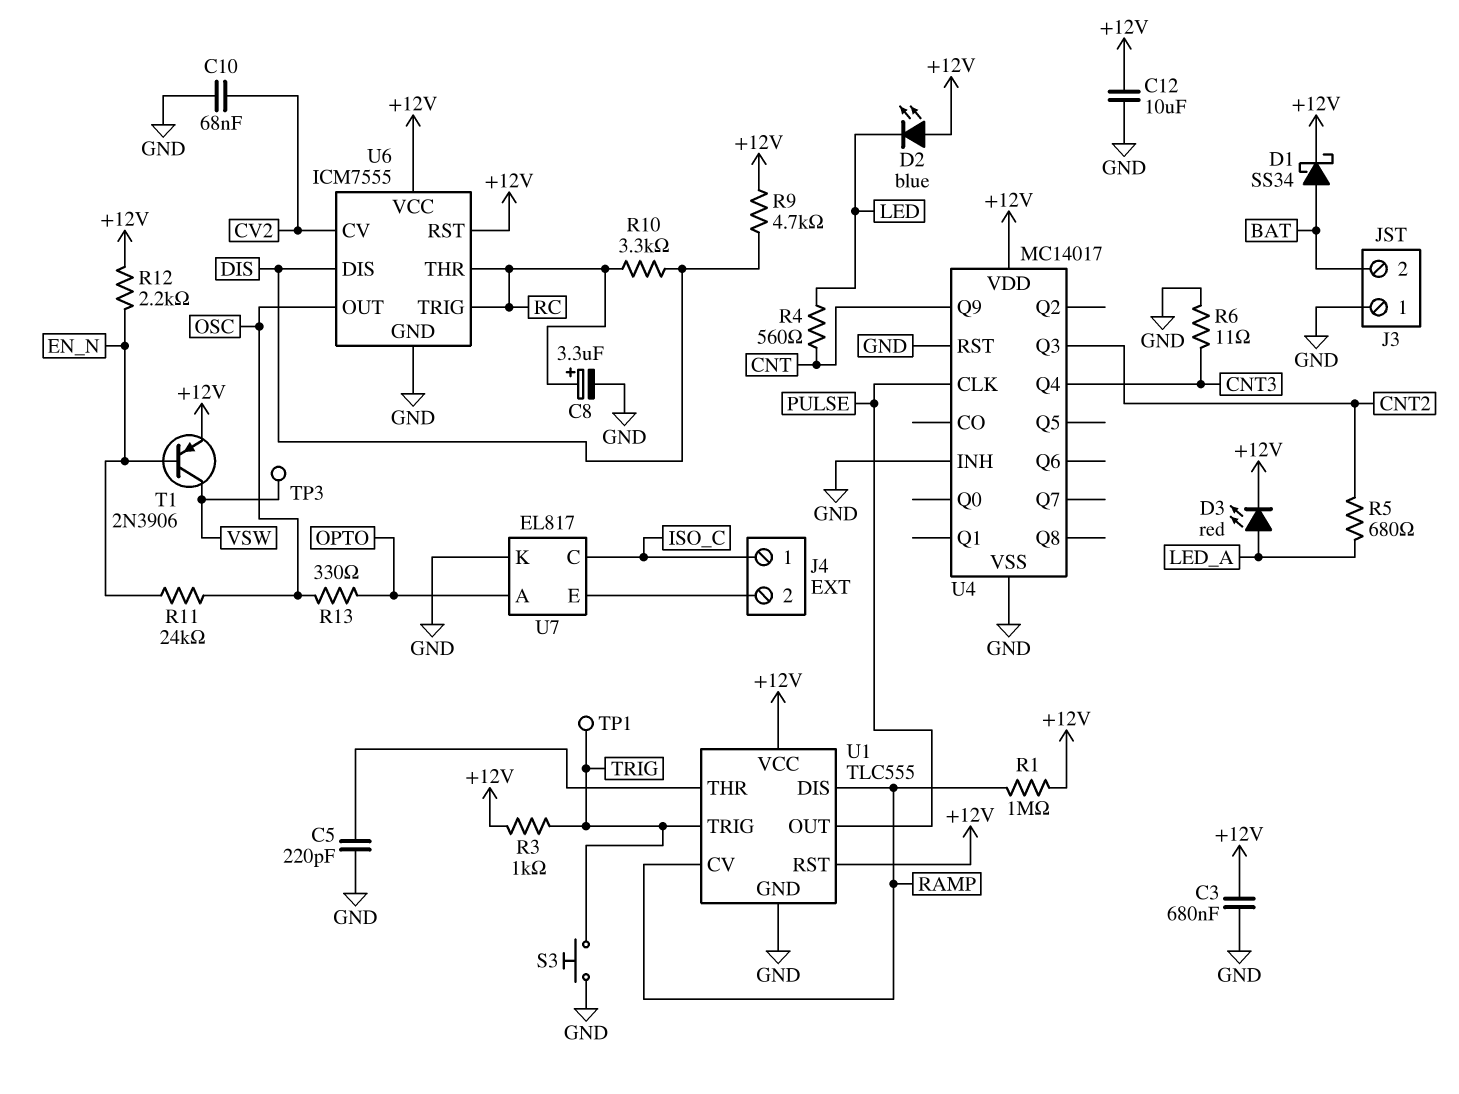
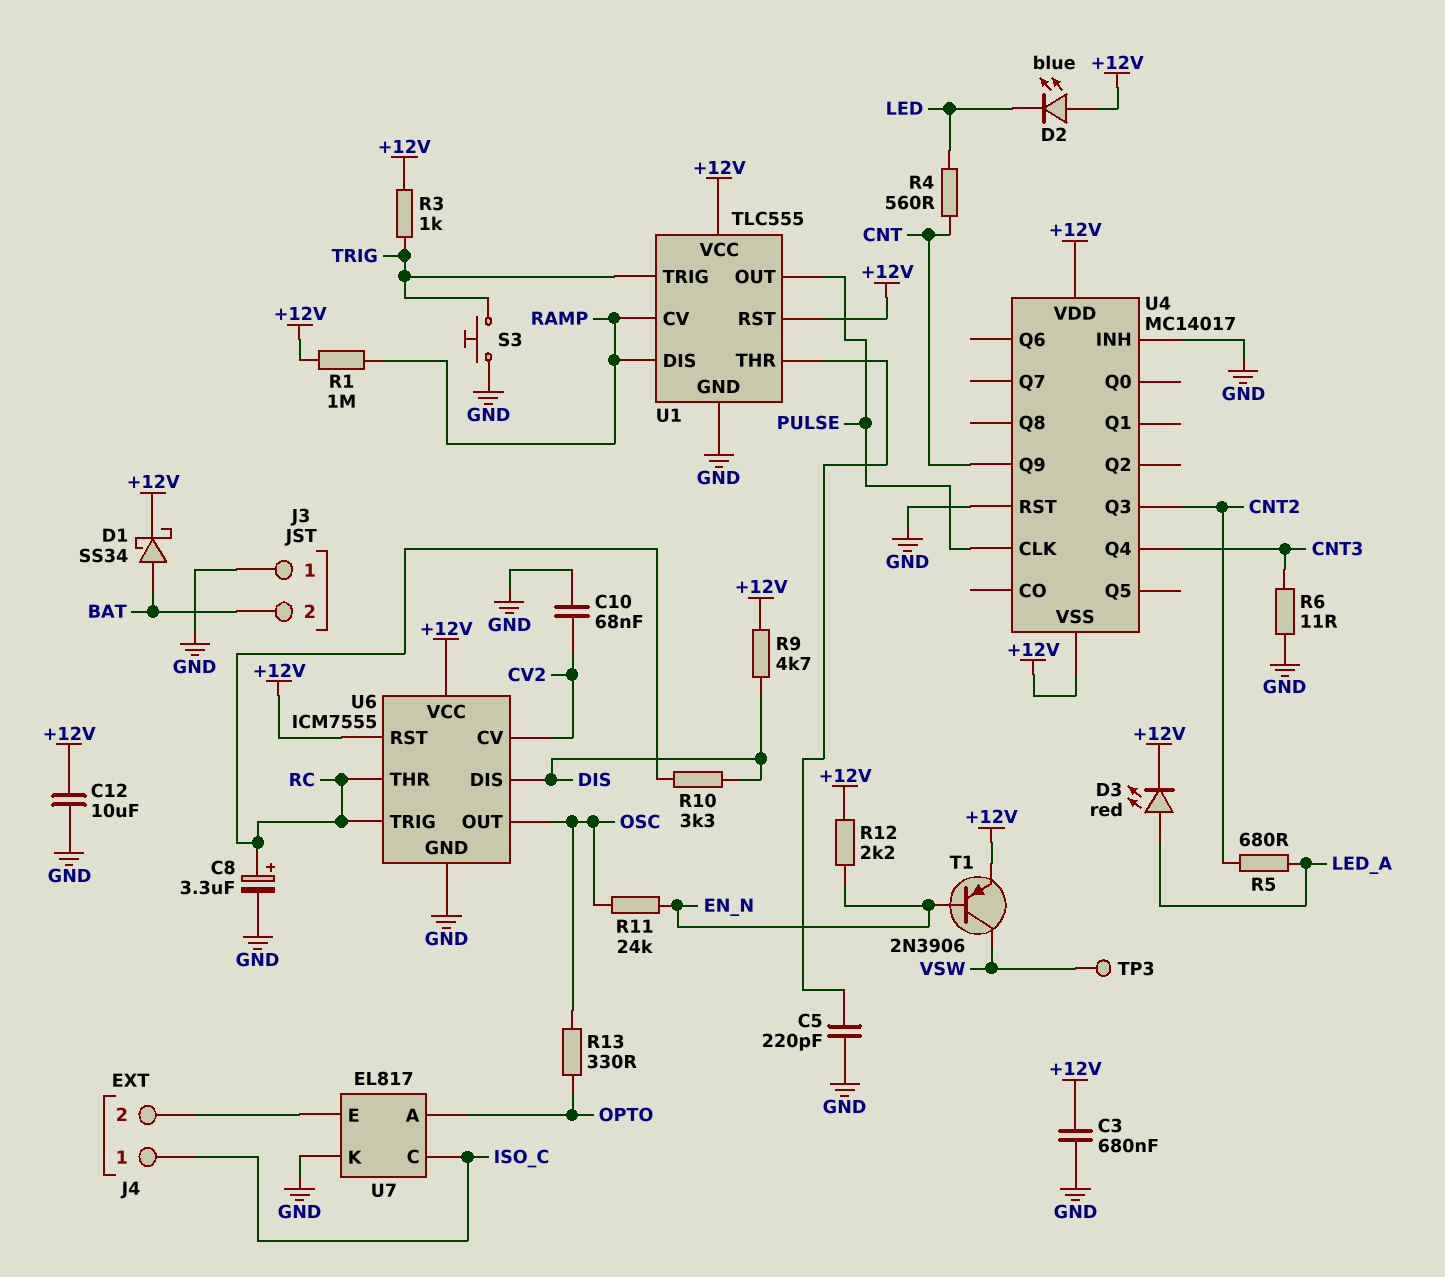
TP1: test point (TRIG) -> none
U4 pin VSS: GND -> +12V

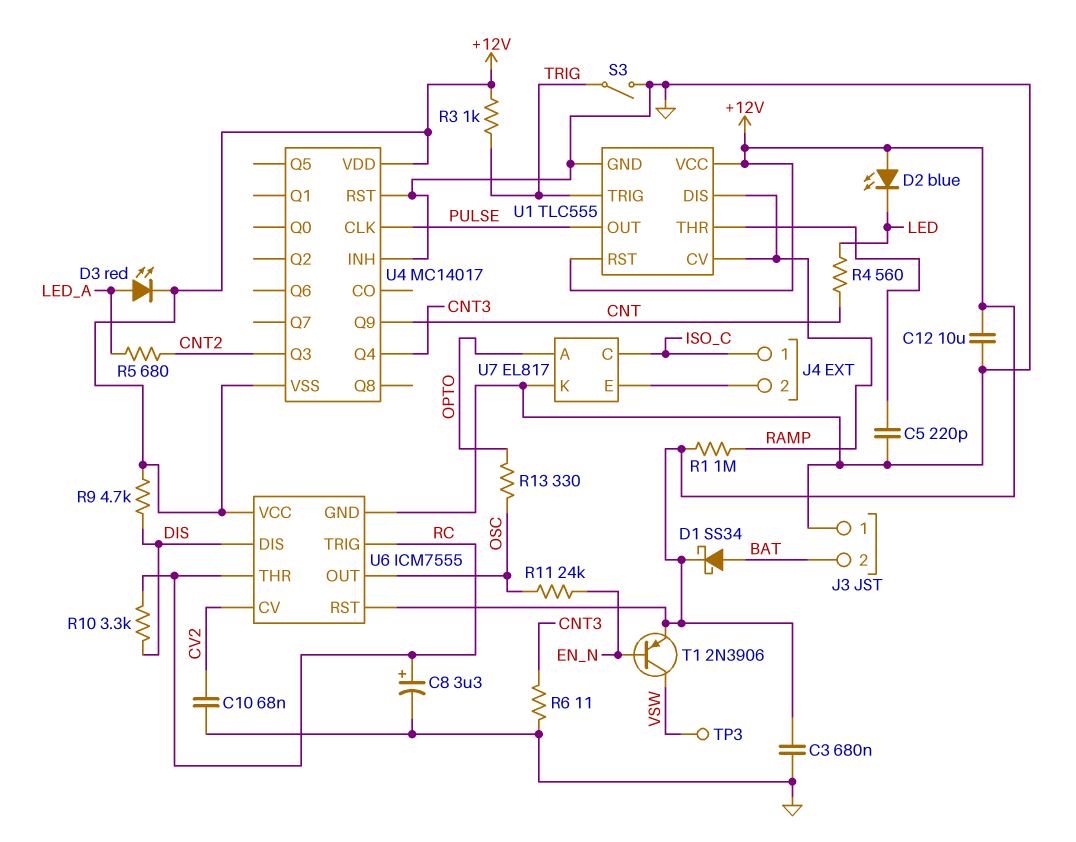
R12: 2.2k (+12V, EN_N) -> none
S3: button (GND, TRIG) -> switch (GND, TRIG)

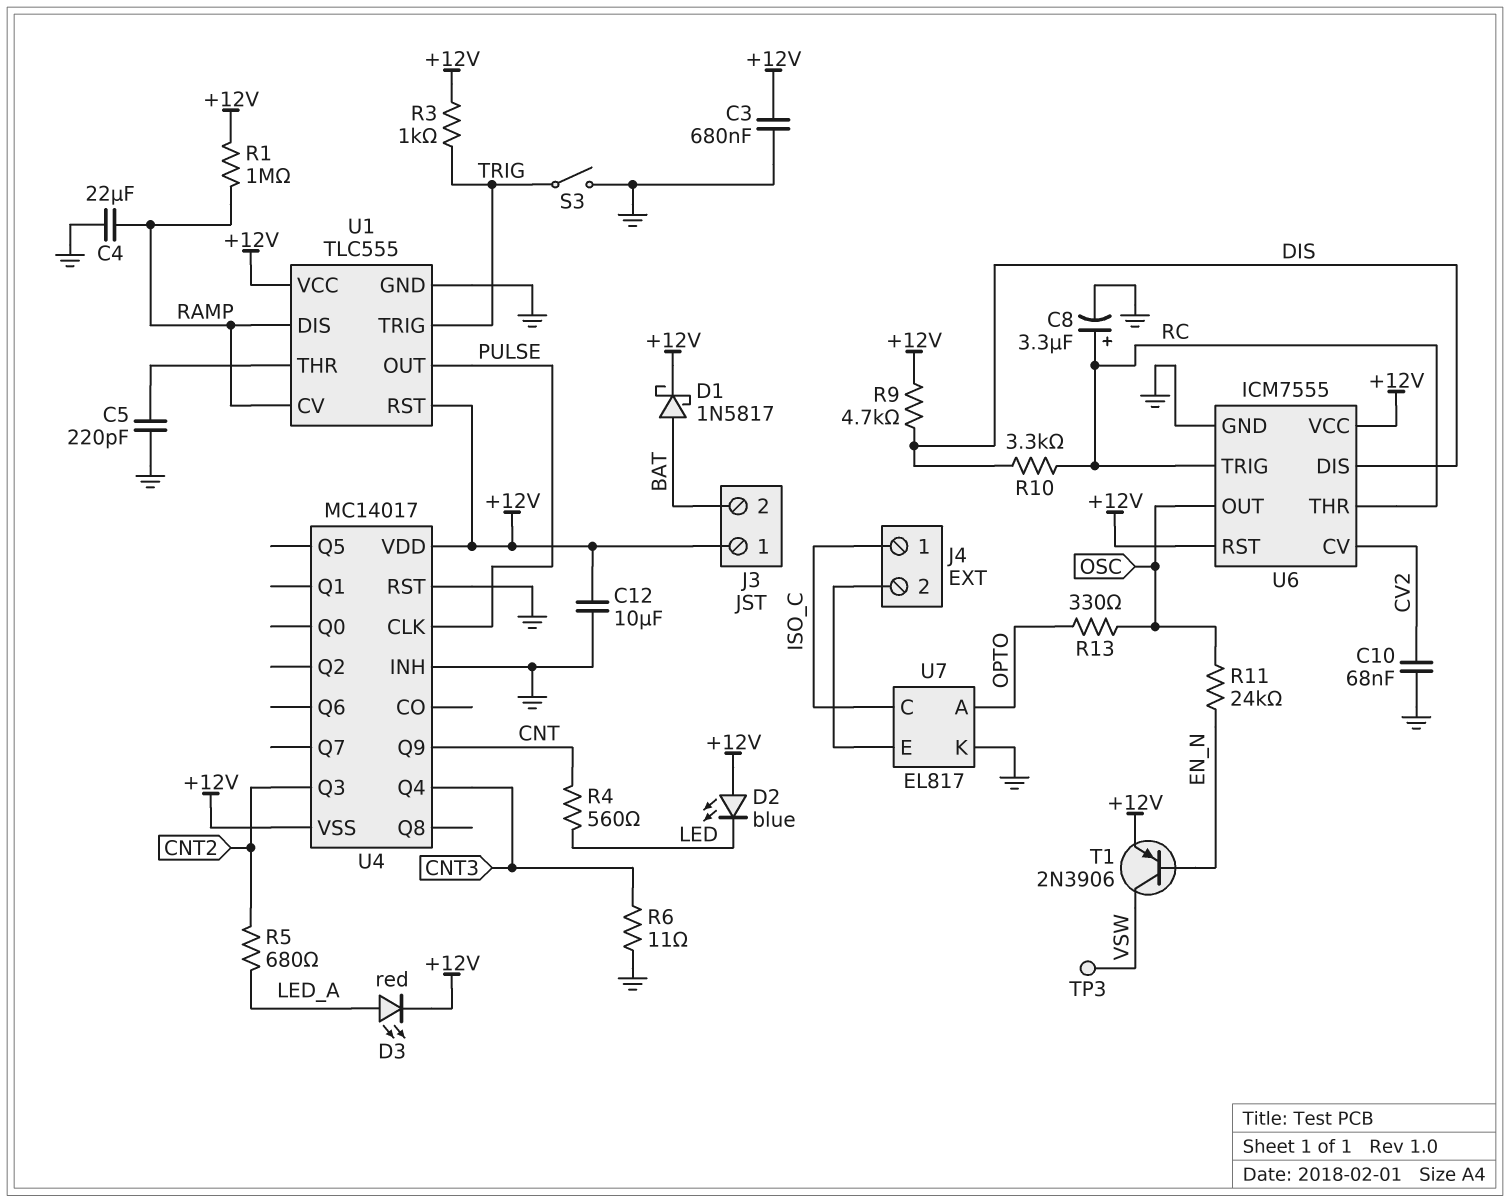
C4: none -> 22uF (GND, RAMP)
D1: schottky SS34 (A BAT, K +12V) -> schottky 1N5817 (A BAT, K +12V)
J3 pin 1: GND -> +12V

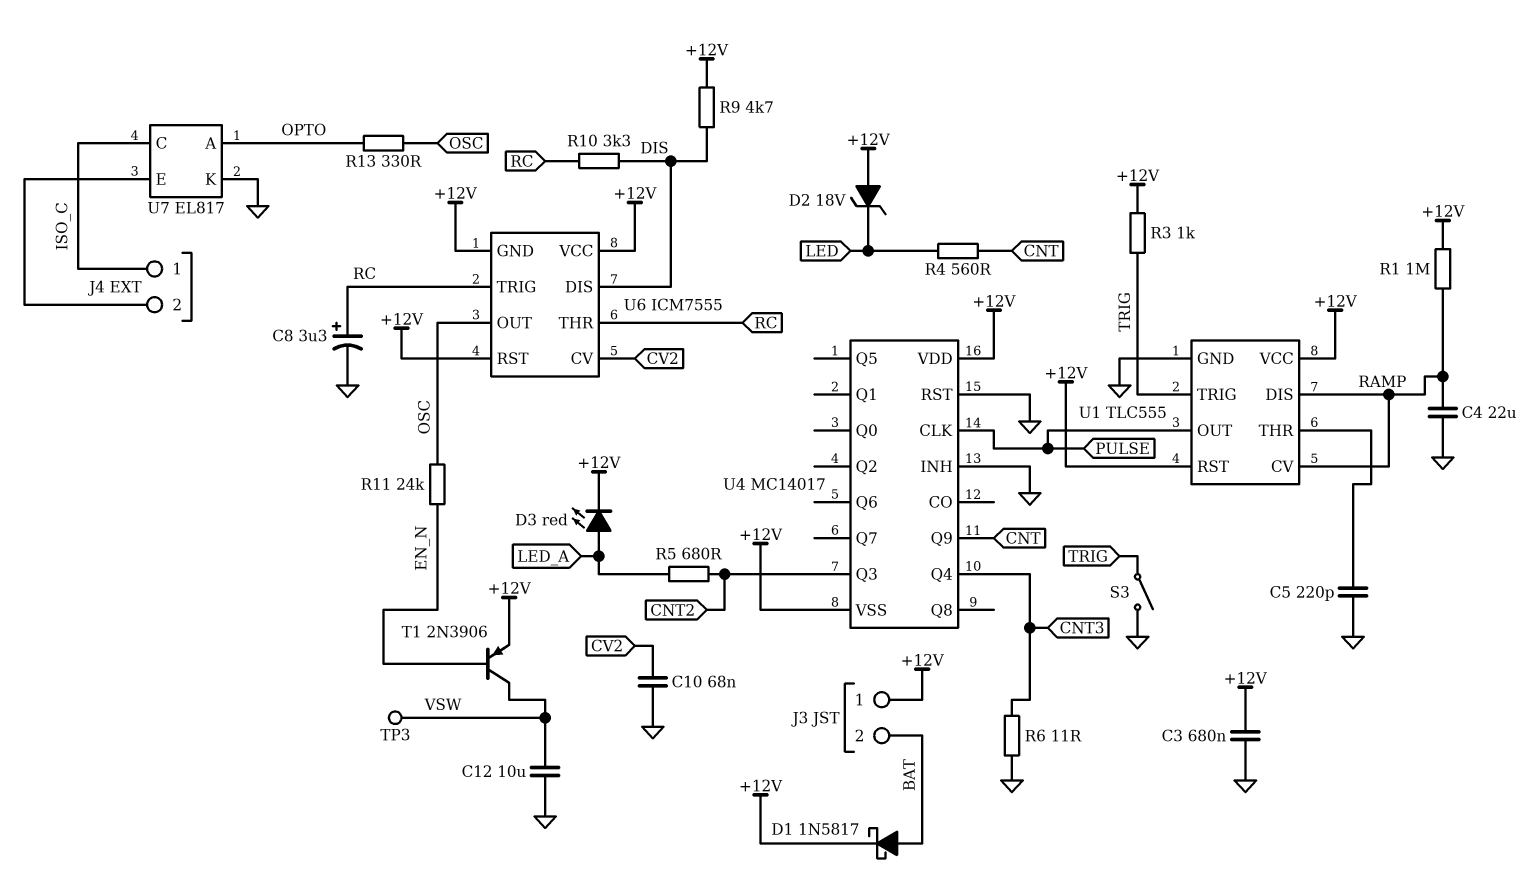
C12: 10uF (+12V, GND) -> 10uF (GND, VSW)
D2: LED blue (A +12V, K LED) -> zener 18V (A +12V, K LED)
U6 pin GND: GND -> +12V

